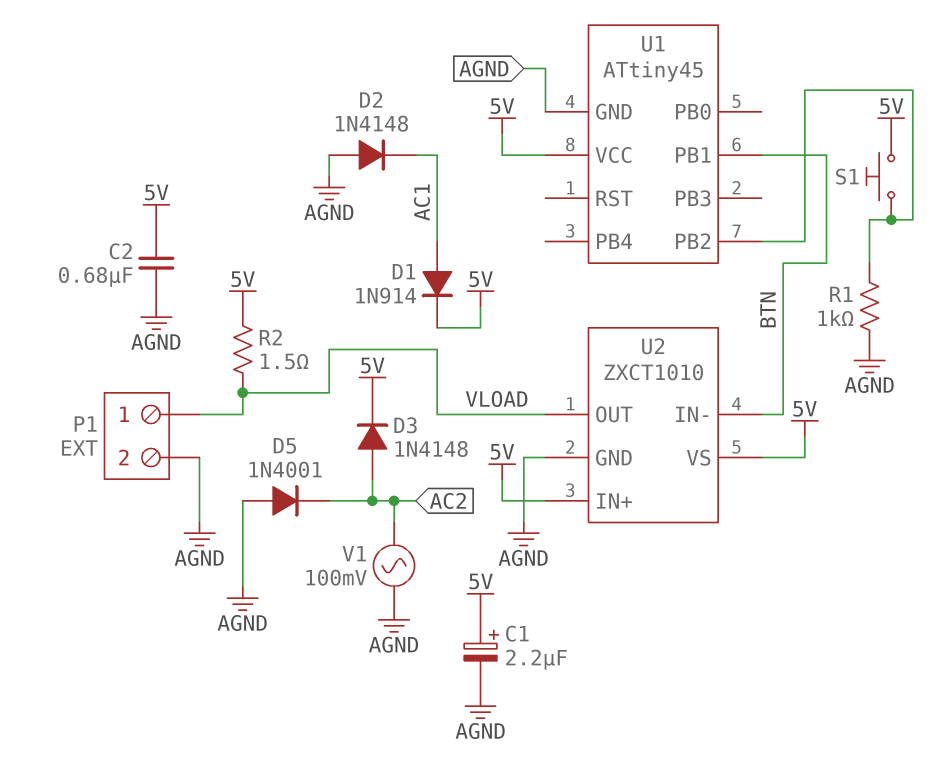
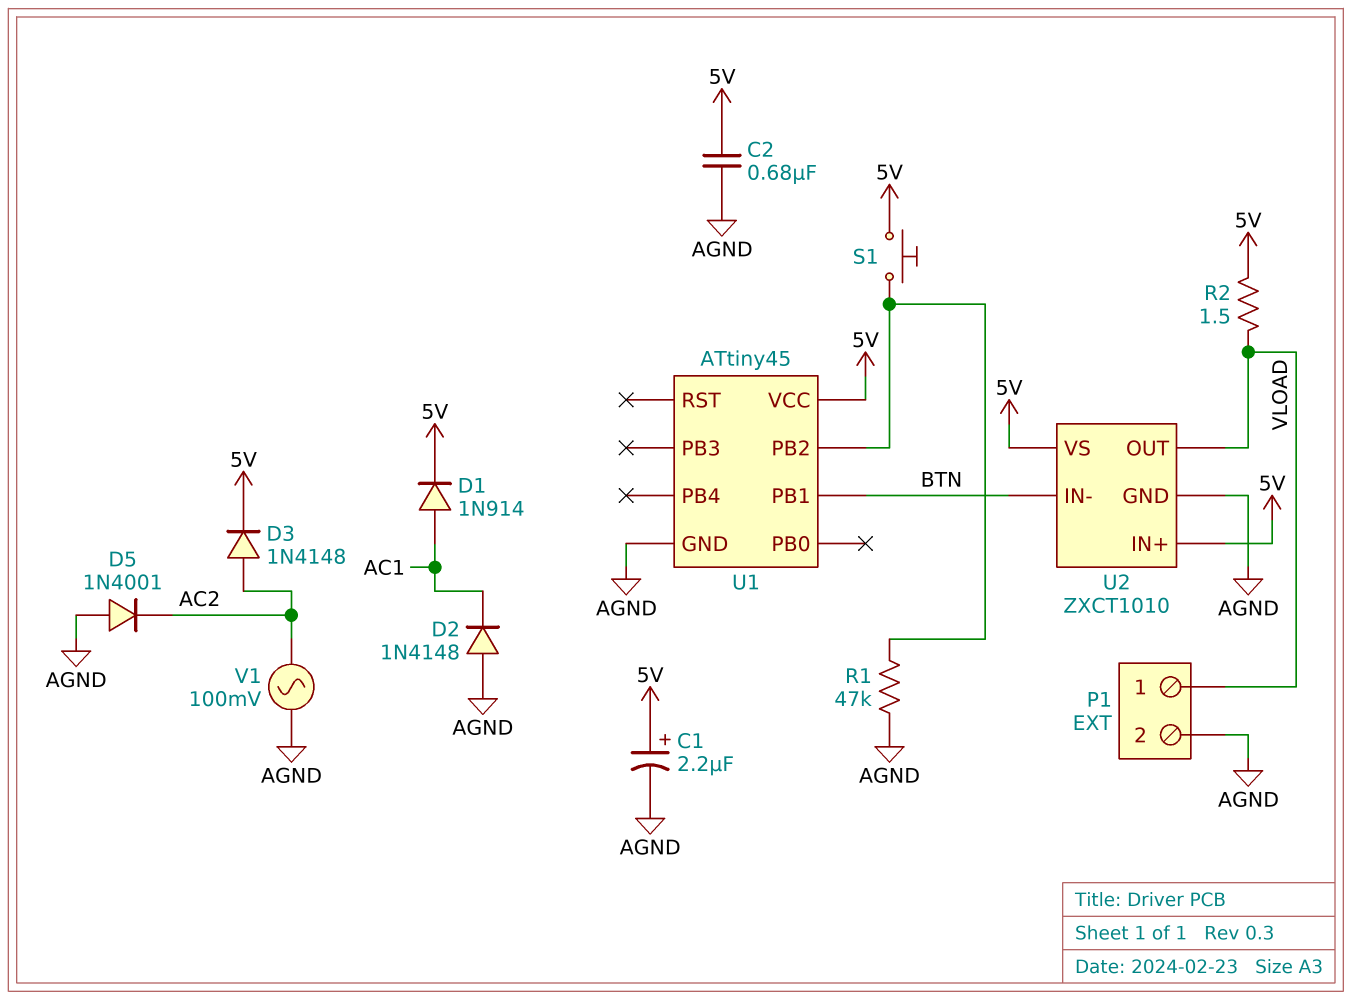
R1: 1k (AGND, U1/PB2) -> 47k (AGND, U1/PB2)

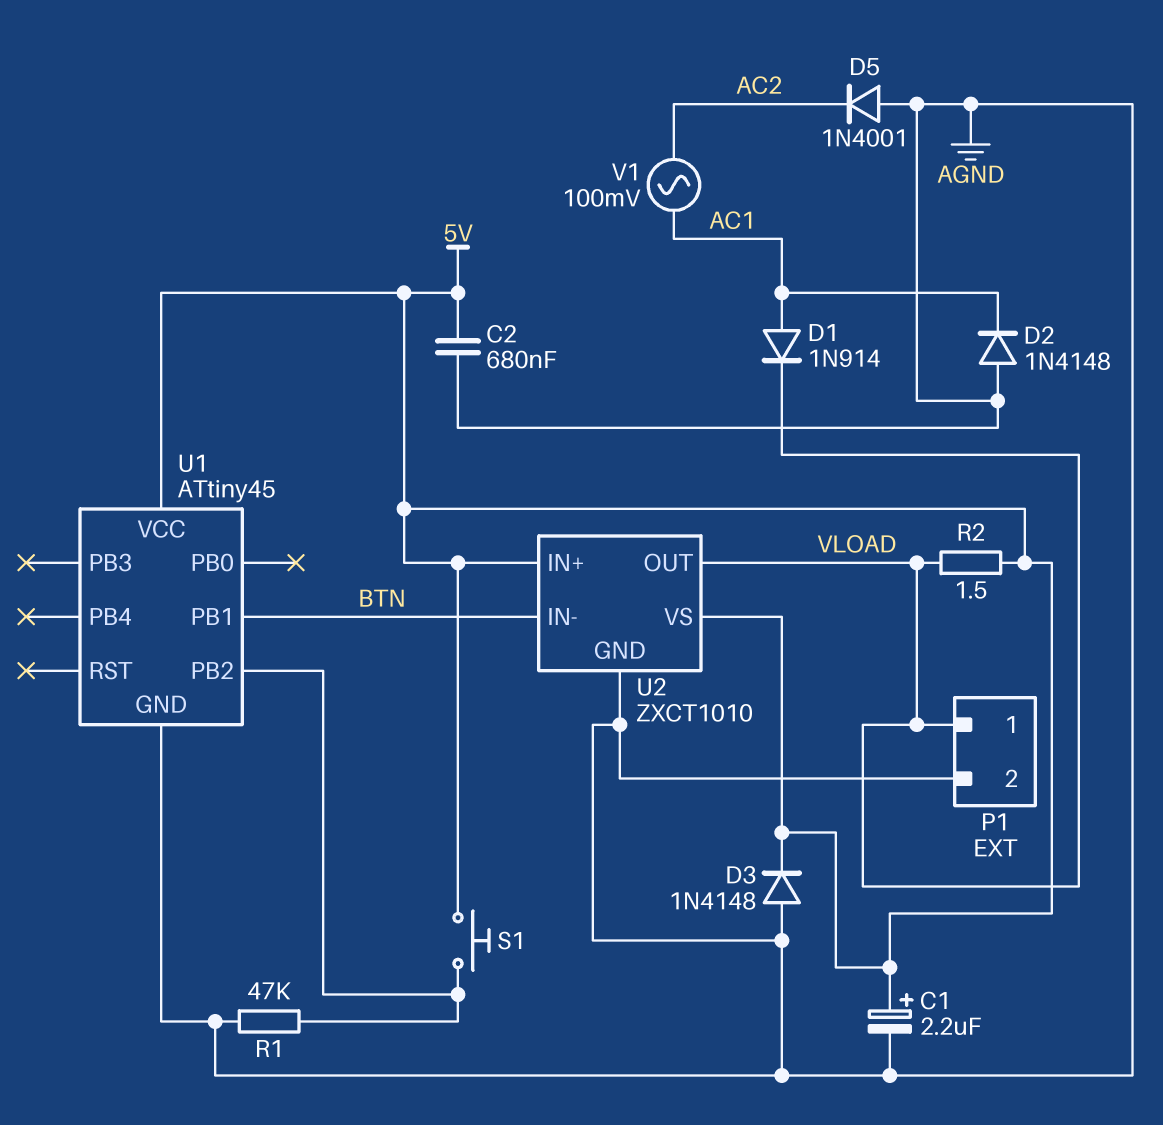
D1: diode 1N914 (A AC1, K 5V) -> diode 1N914 (A AC1, K VLOAD)
D3: diode 1N4148 (A AC2, K 5V) -> diode 1N4148 (A AGND, K 5V)
V1: AC 100mV (AC2, AGND) -> AC 100mV (AC1, AC2)

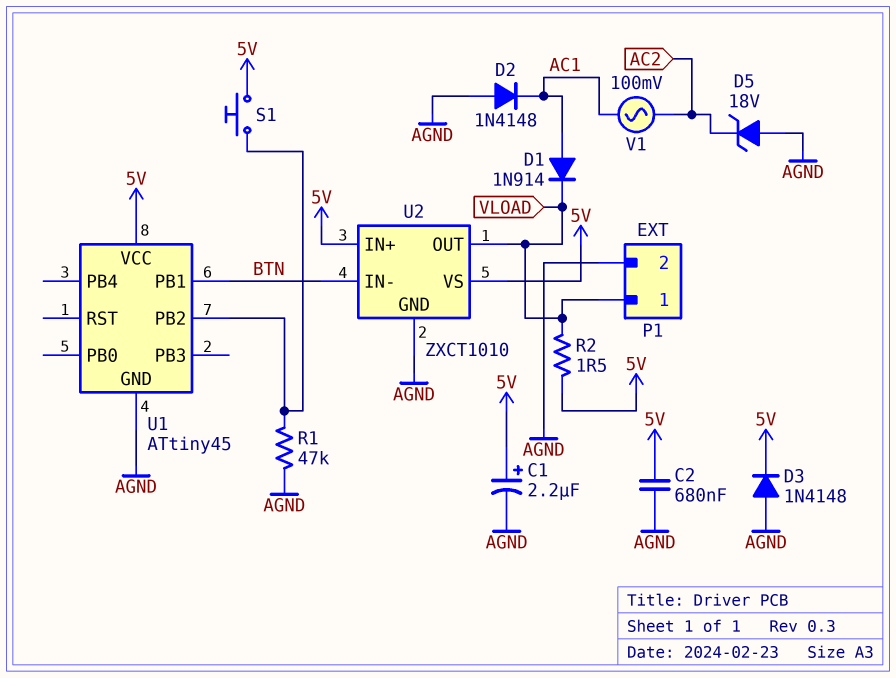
D5: diode 1N4001 (A AGND, K AC2) -> zener 18V (A AGND, K AC2)

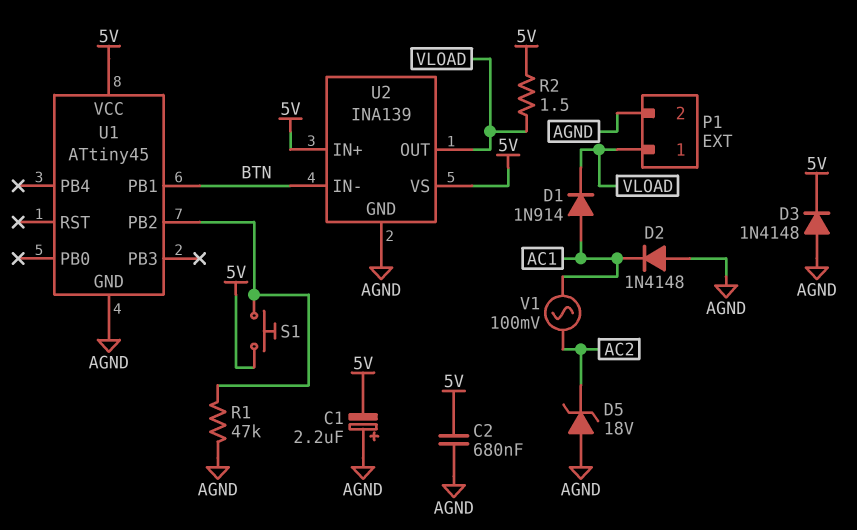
C1: 2.2uF (plus 5V, minus AGND) -> 2.2uF (plus AGND, minus 5V)
U2: ZXCT1010 -> INA139

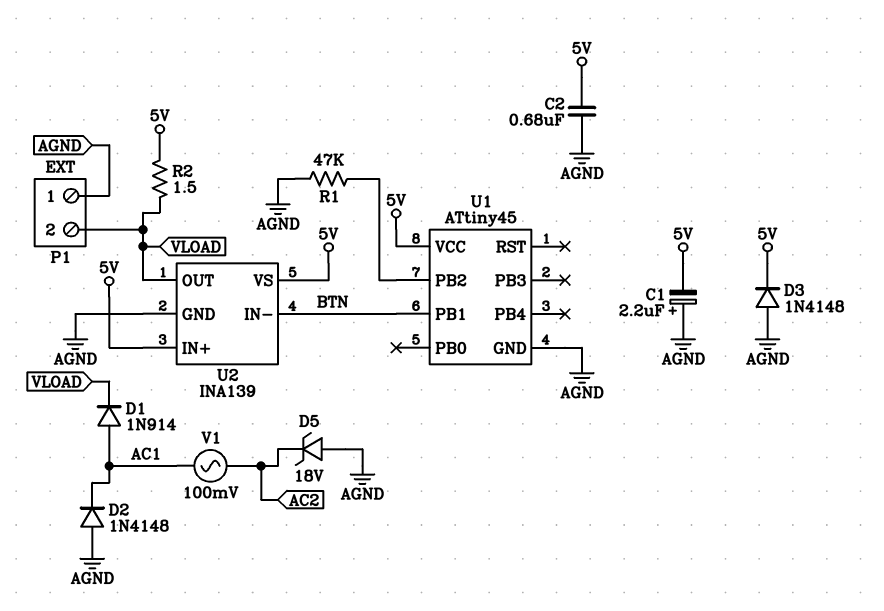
P1 pin 1: VLOAD -> AGND
P1 pin 2: AGND -> VLOAD
S1: button (5V, U1/PB2) -> none

